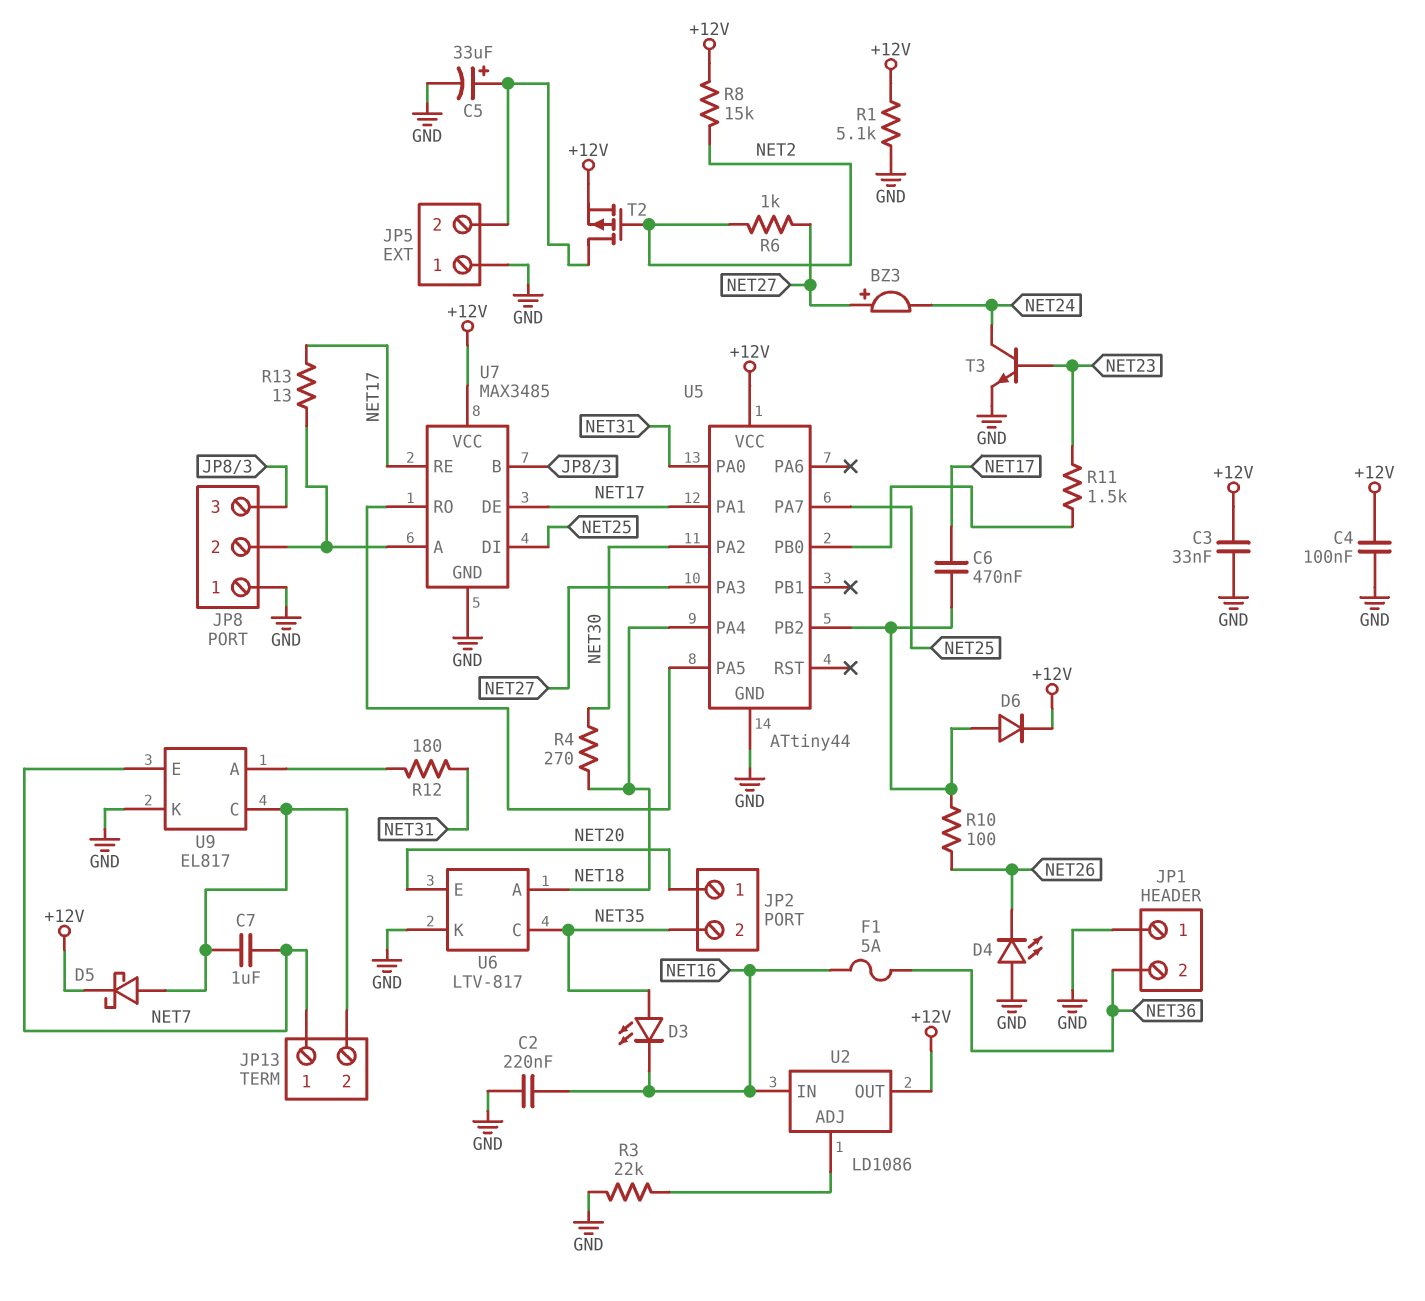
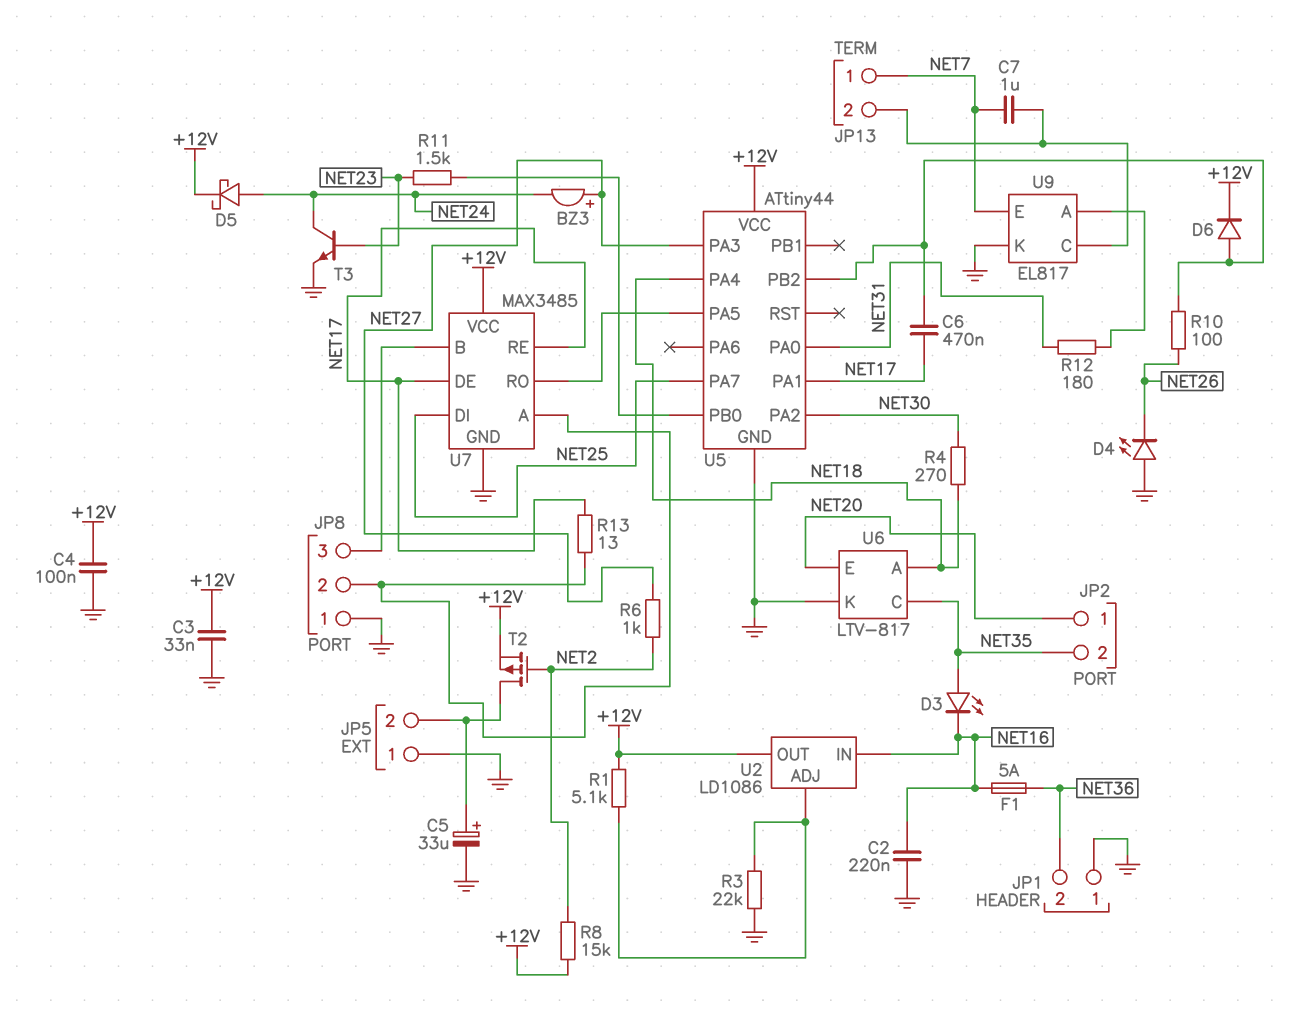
D5: schottky (A JP13/2, K +12V) -> schottky (A NET24, K +12V)
R1: 5.1k (+12V, GND) -> 5.1k (+12V, U2/ADJ)

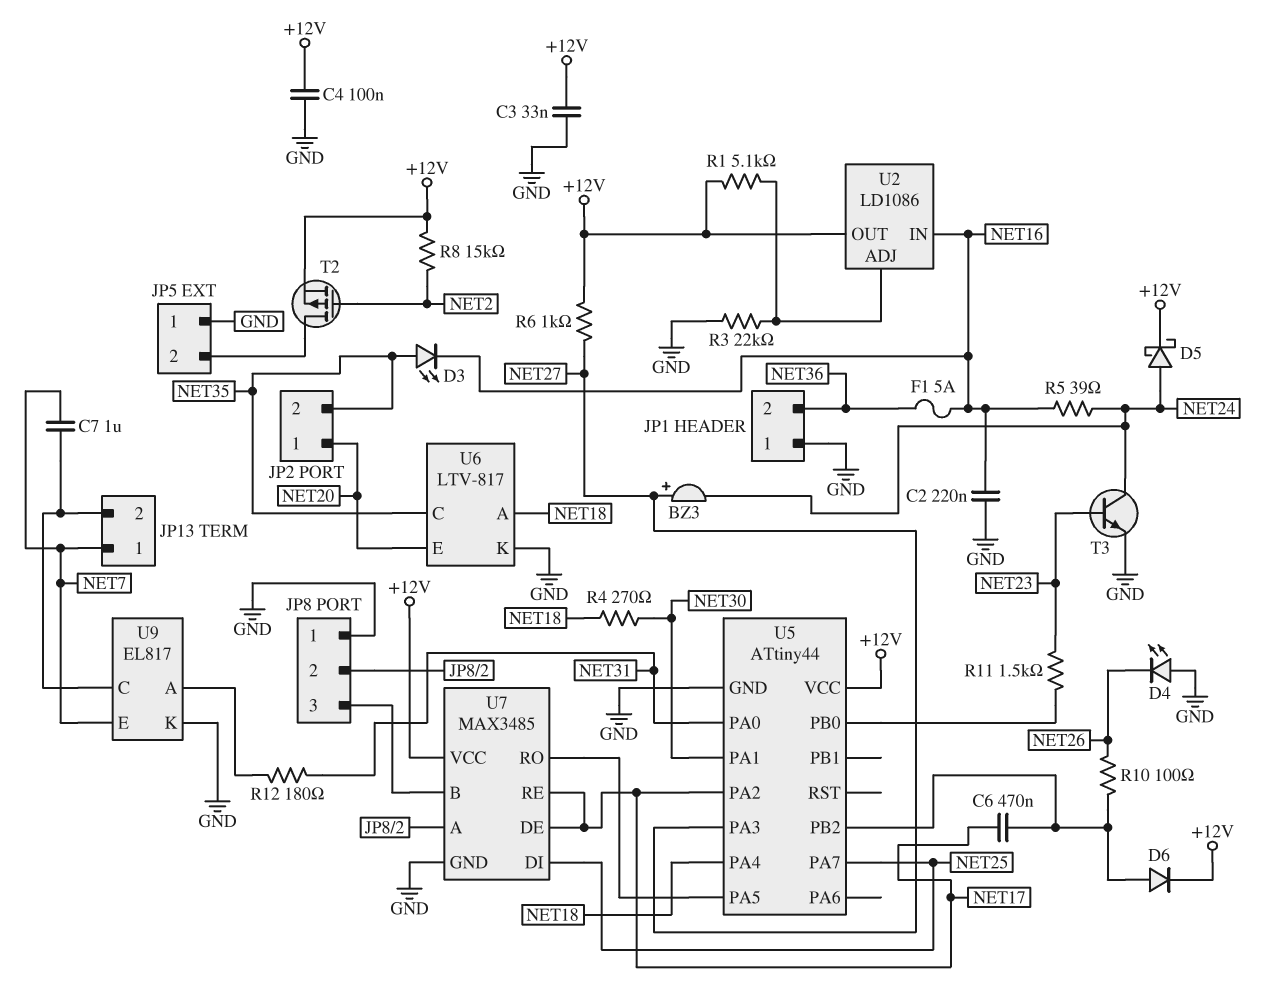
C5: 33uF (plus JP5/2, minus GND) -> none
R5: none -> 39 (NET16, NET24)
R6: 1k (NET2, NET27) -> 1k (+12V, NET27)
R13: 13 (JP8/2, NET17) -> none
U5 pin PA1: NET17 -> NET30
U5 pin PA2: NET30 -> NET17

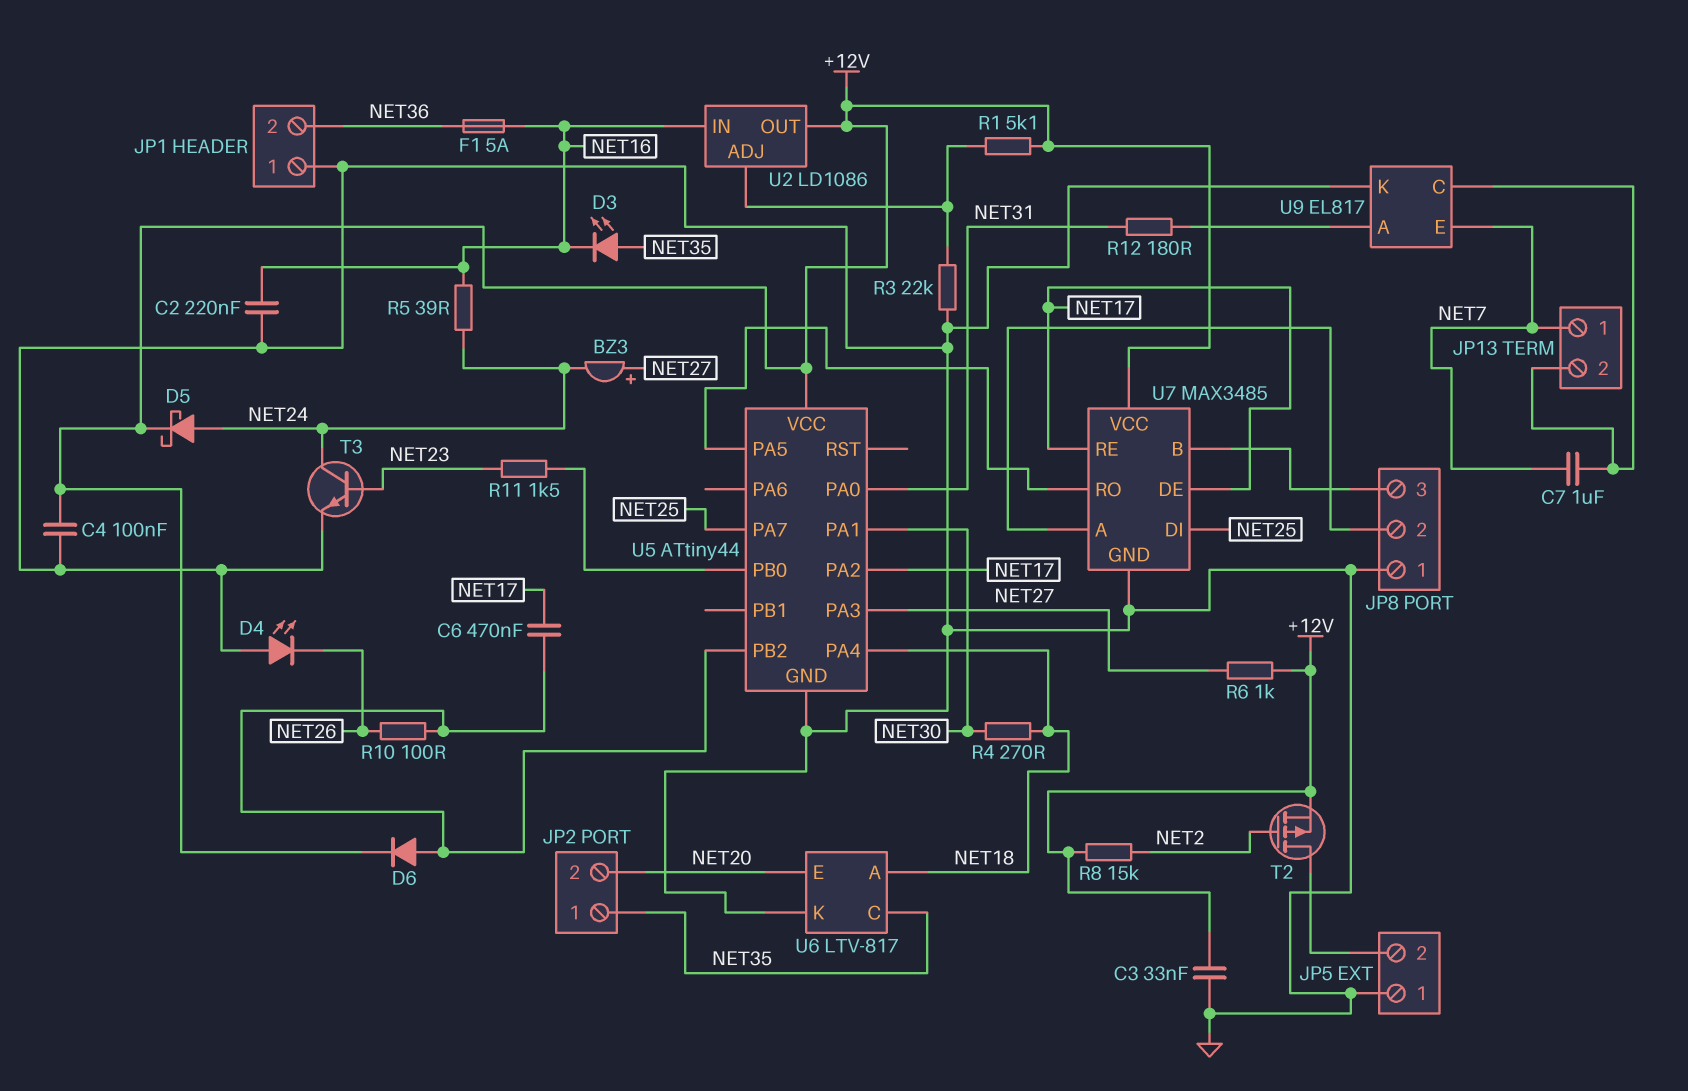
JP2 pin 1: NET20 -> NET35
JP2 pin 2: NET35 -> NET20

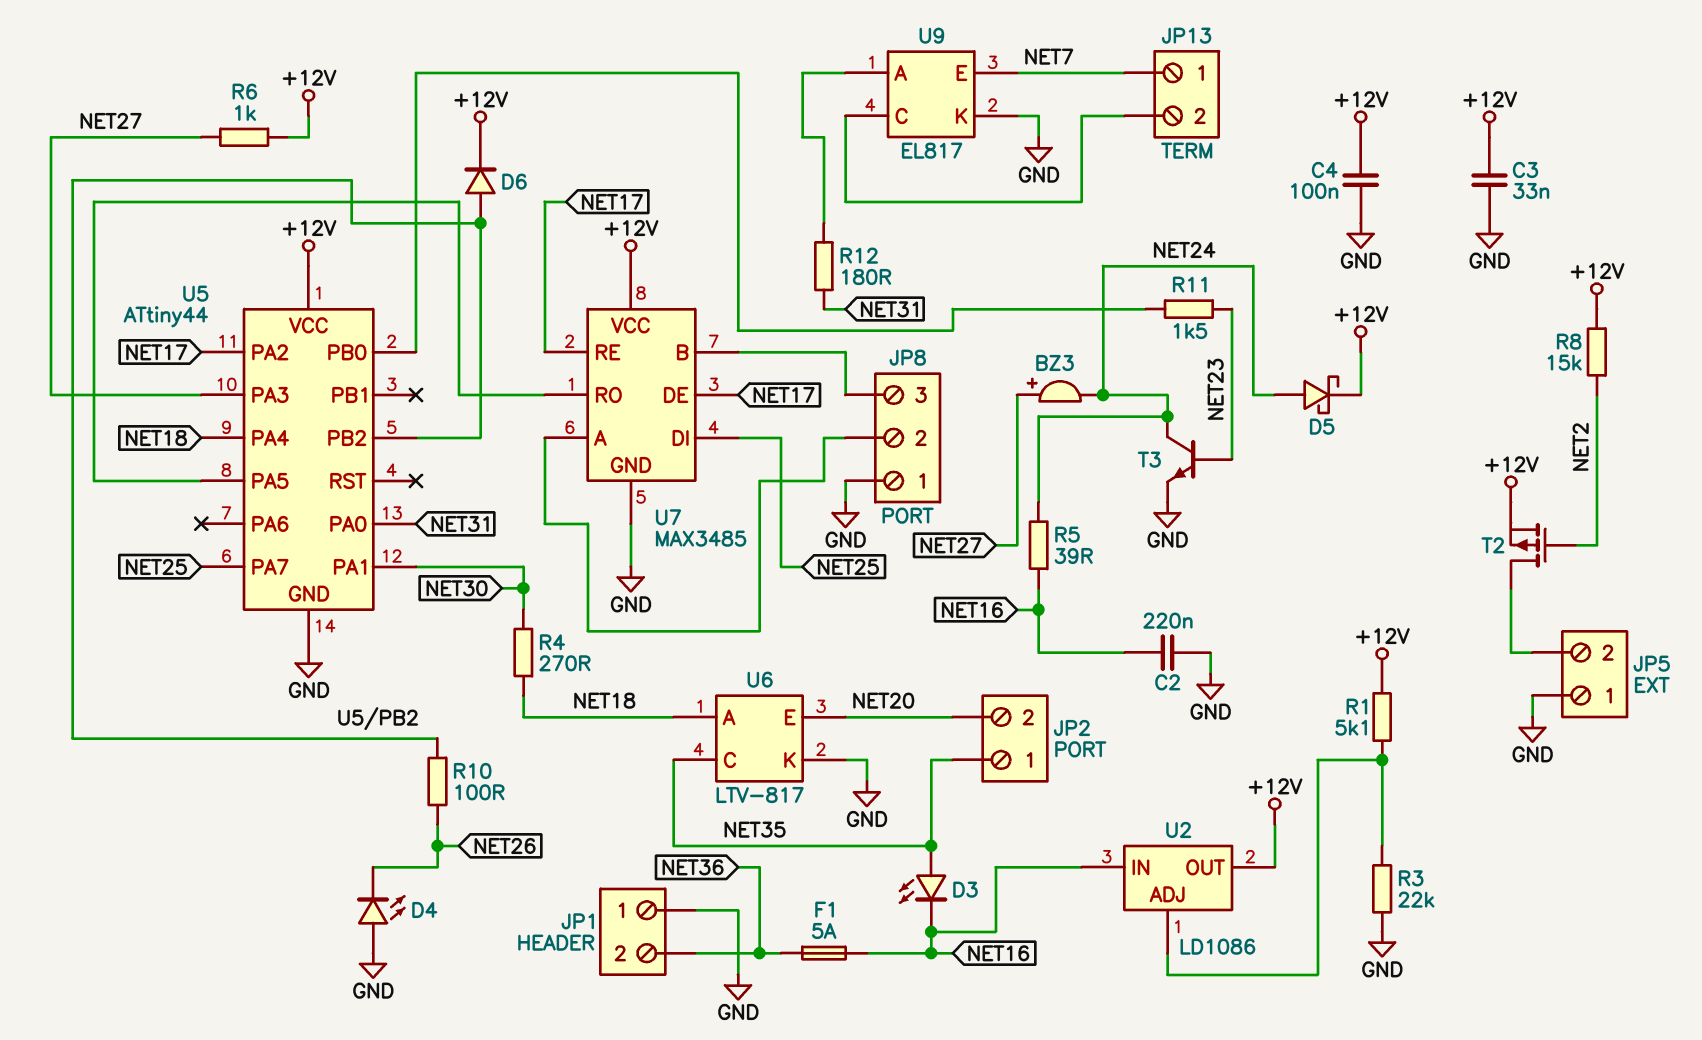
C6: 470nF (NET17, U5/PB2) -> none
C7: 1uF (JP13/2, NET7) -> none

